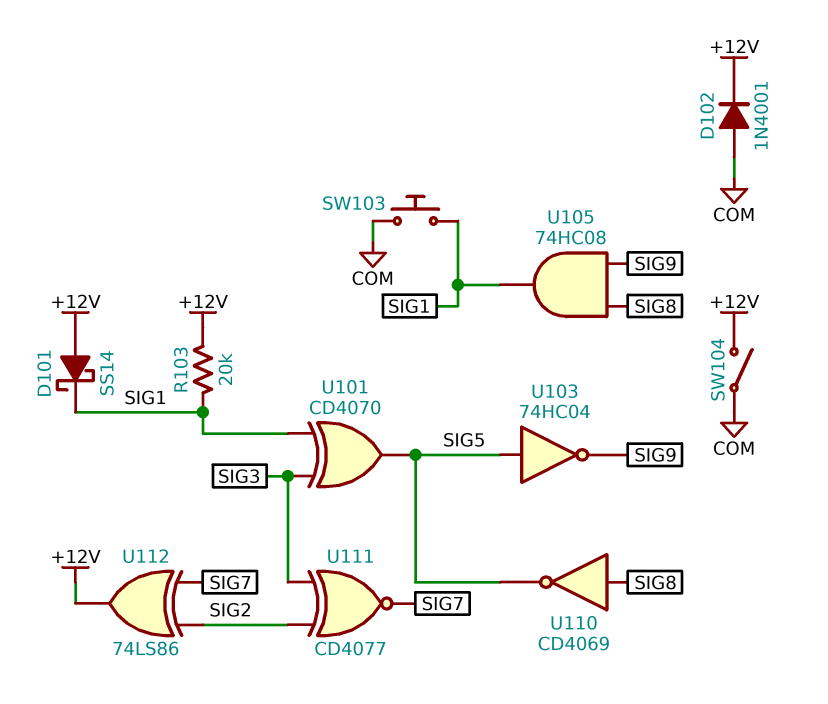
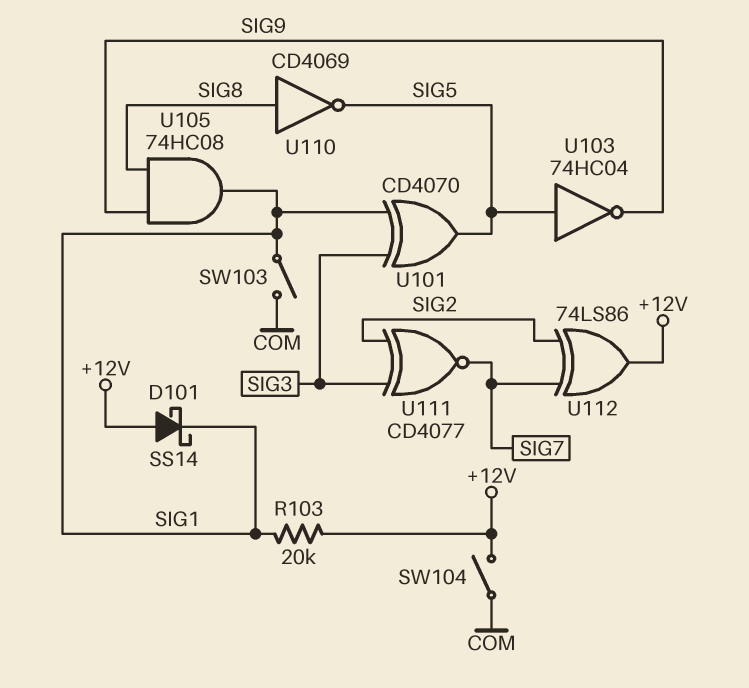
D102: diode 1N4001 (A COM, K +12V) -> none
SW103: button (COM, SIG1) -> switch (COM, SIG1)

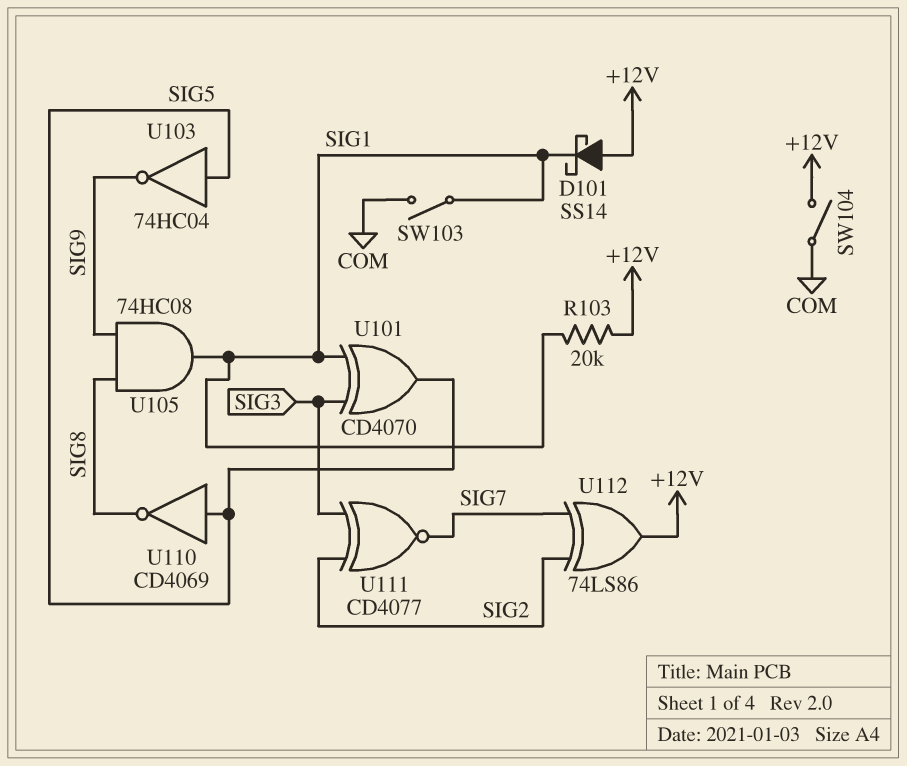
U110: NOT CD4069 (in SIG8, out SIG5) -> NOT CD4069 (in SIG5, out SIG8)

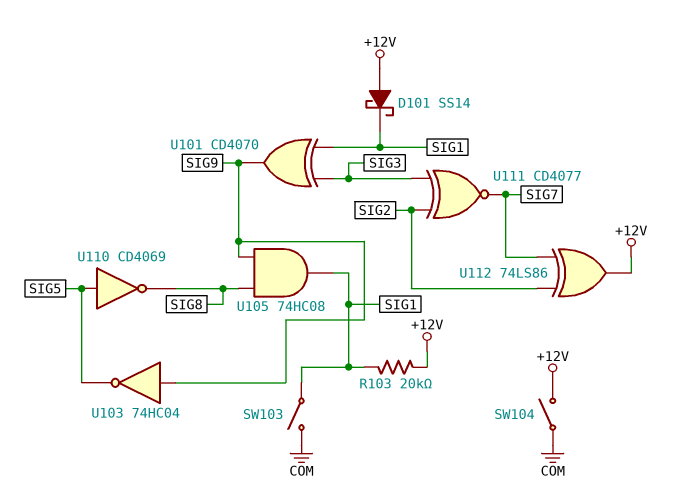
U101: XOR CD4070 (in SIG1, in SIG3, out SIG5) -> XOR CD4070 (in SIG1, in SIG3, out SIG9)
U103: NOT 74HC04 (in SIG5, out SIG9) -> NOT 74HC04 (in SIG9, out SIG5)

